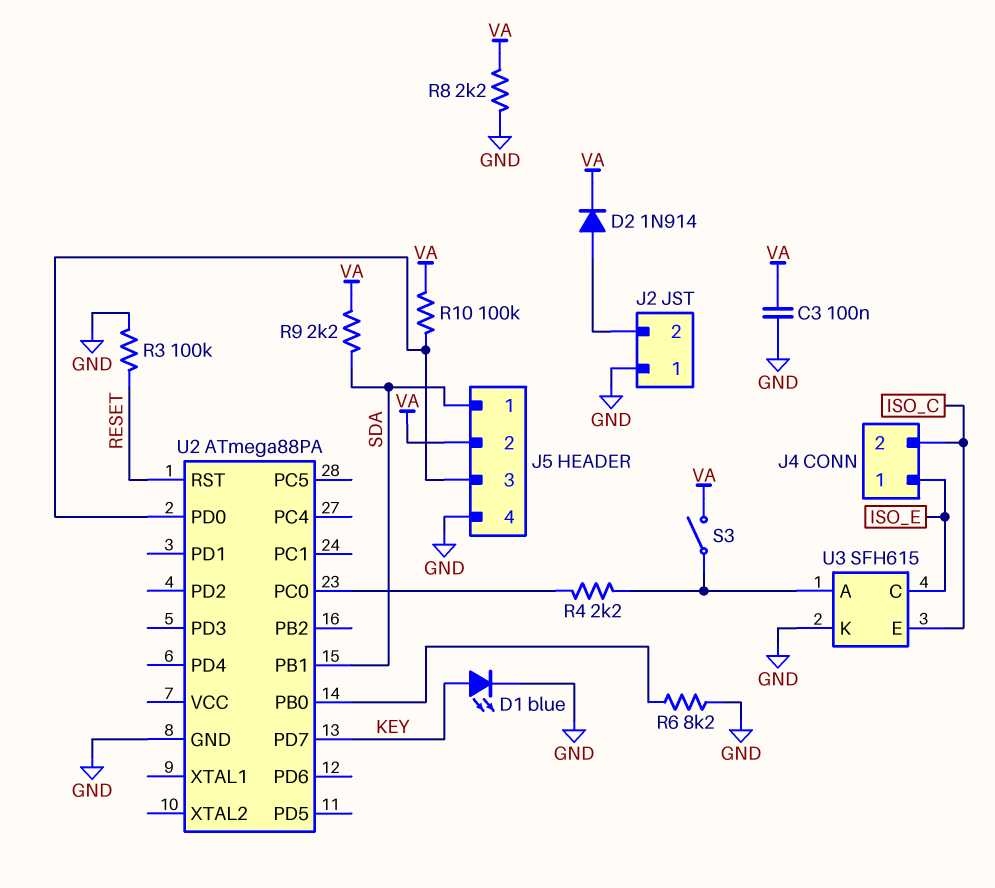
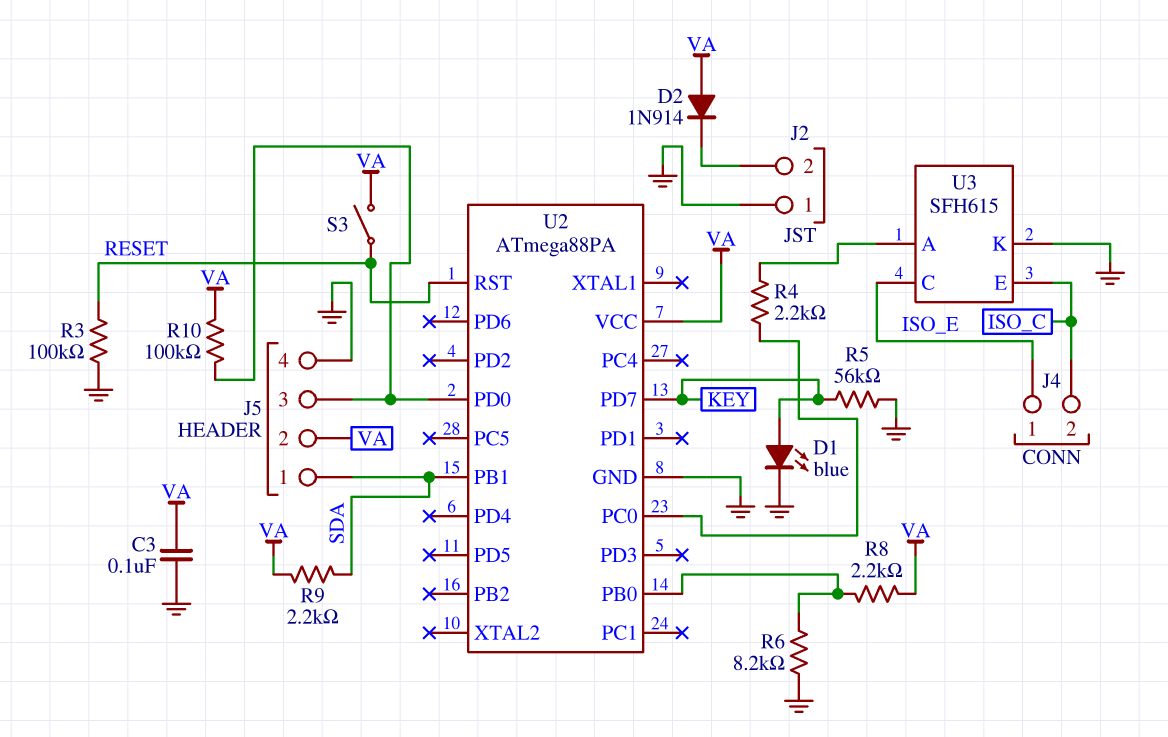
D2: diode 1N914 (A J2/2, K VA) -> diode 1N914 (A VA, K J2/2)
R5: none -> 56k (GND, KEY)
R8: 2.2k (GND, VA) -> 2.2k (U2/PB0, VA)
S3: switch (U3/A, VA) -> switch (RESET, VA)
U2 pin VCC: none -> VA

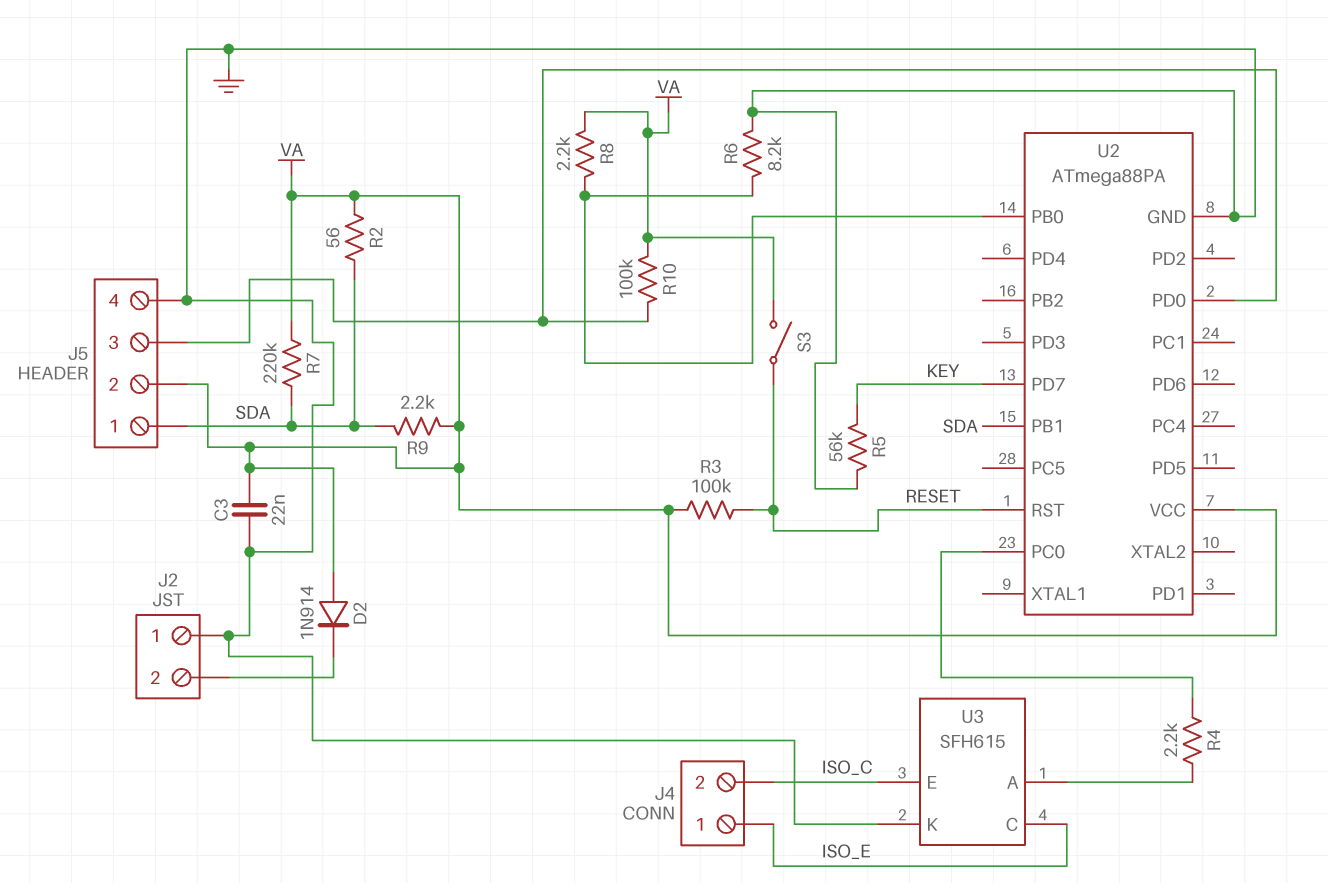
C3: 100nF (GND, VA) -> 22nF (GND, VA)
D1: LED blue (A KEY, K GND) -> none
R2: none -> 56 (SDA, VA)
R3: 100k (GND, RESET) -> 100k (RESET, VA)
R7: none -> 220k (SDA, VA)

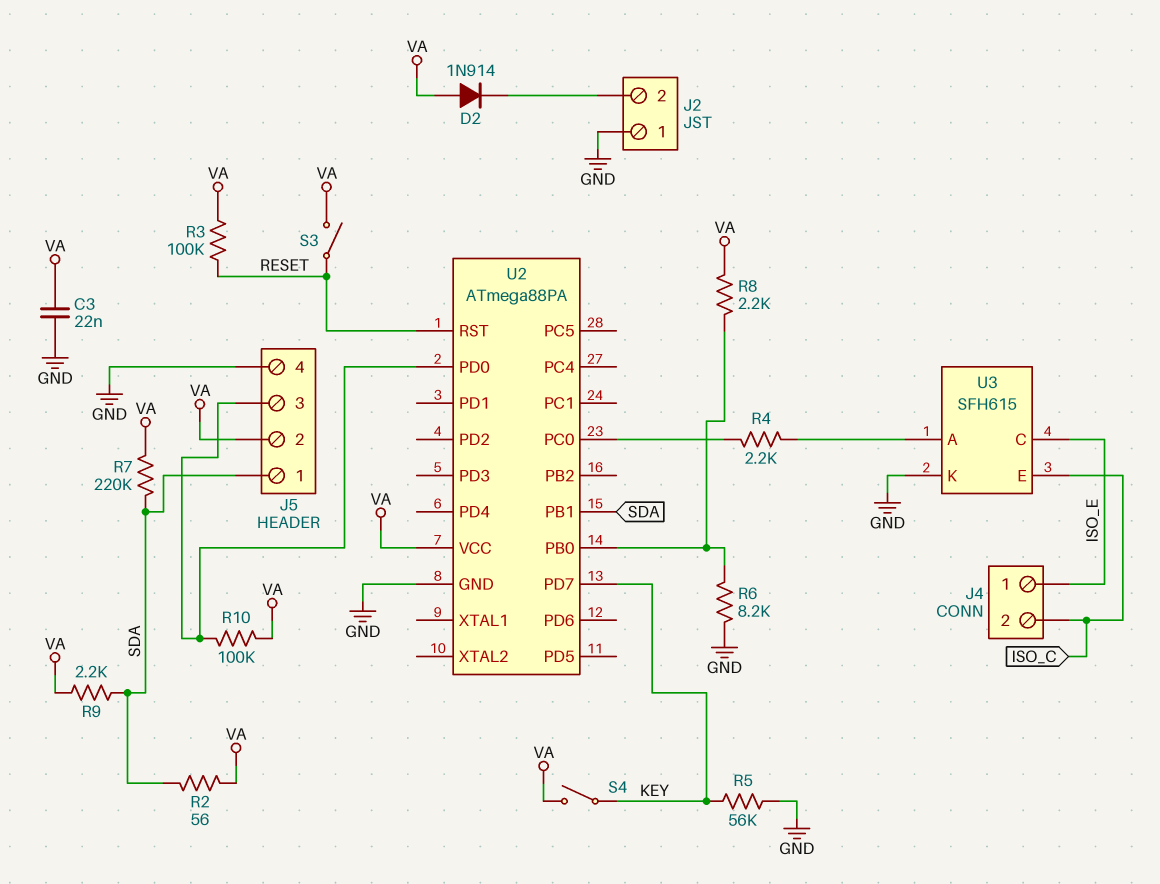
S4: none -> switch (KEY, VA)

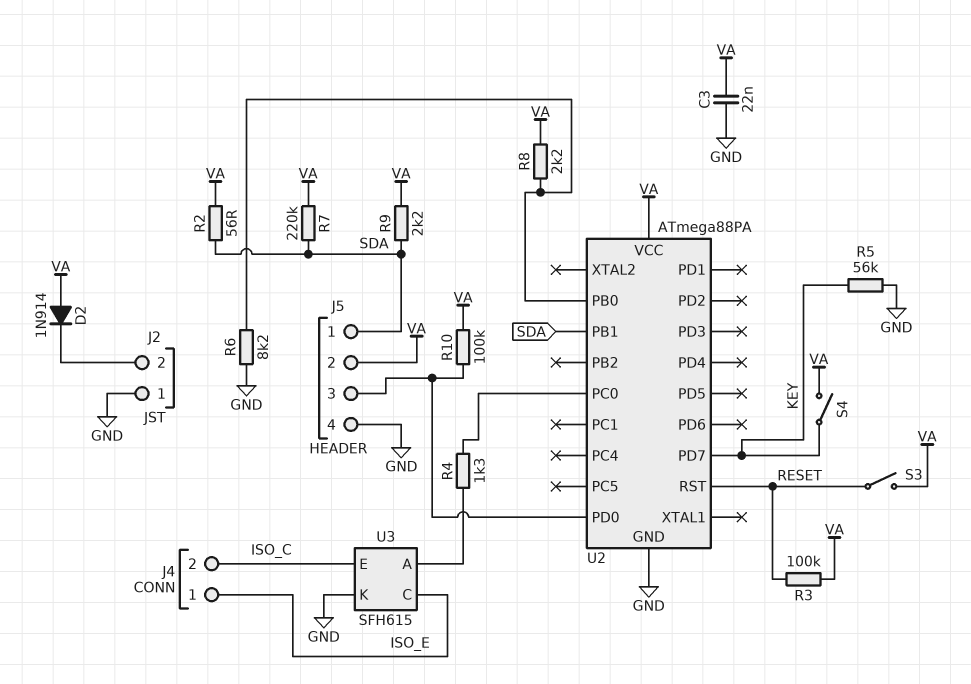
R4: 2.2k (U2/PC0, U3/A) -> 1.3k (U2/PC0, U3/A)

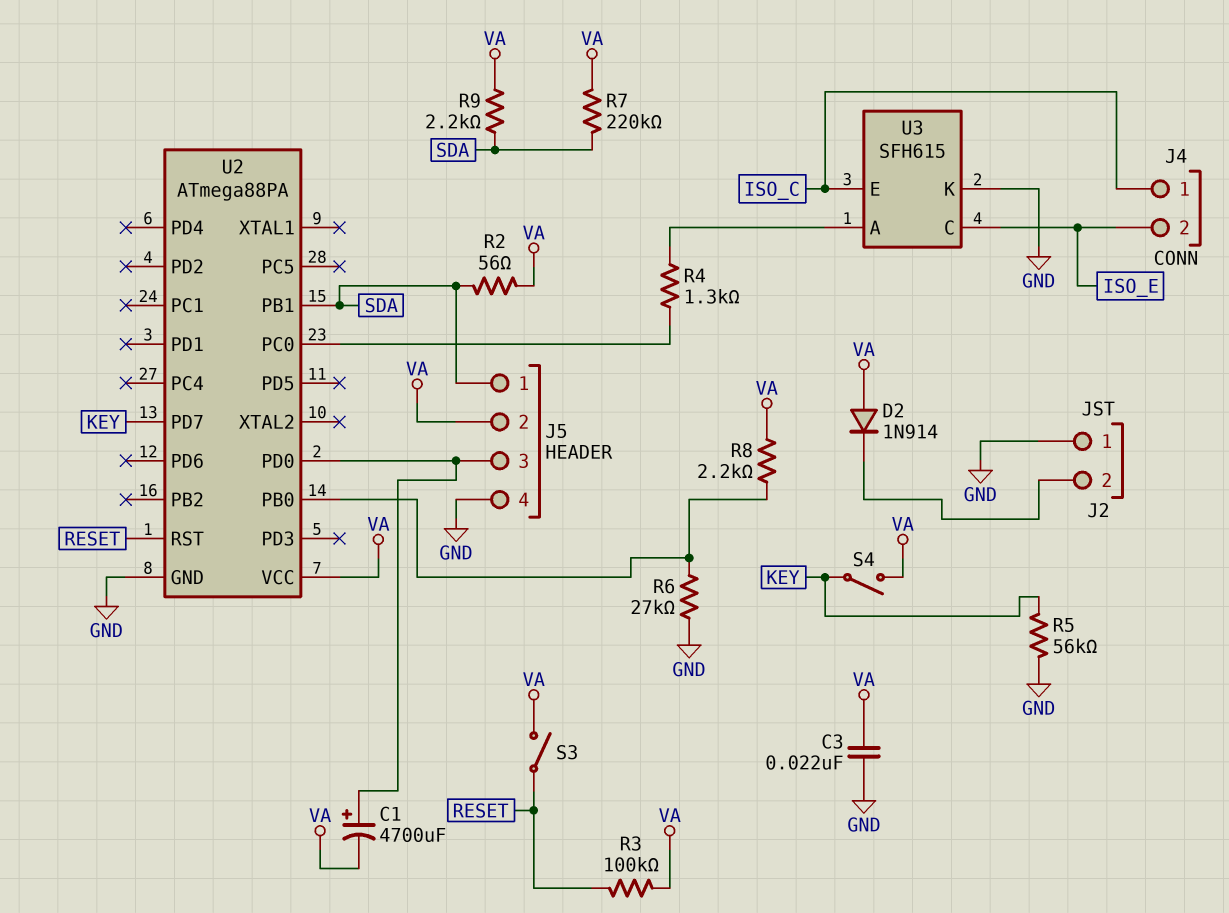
C1: none -> 4700uF (plus J5/3, minus VA)
J4 pin 1: ISO_E -> ISO_C
J4 pin 2: ISO_C -> ISO_E
R6: 8.2k (GND, U2/PB0) -> 27k (GND, U2/PB0)
R10: 100k (J5/3, VA) -> none

